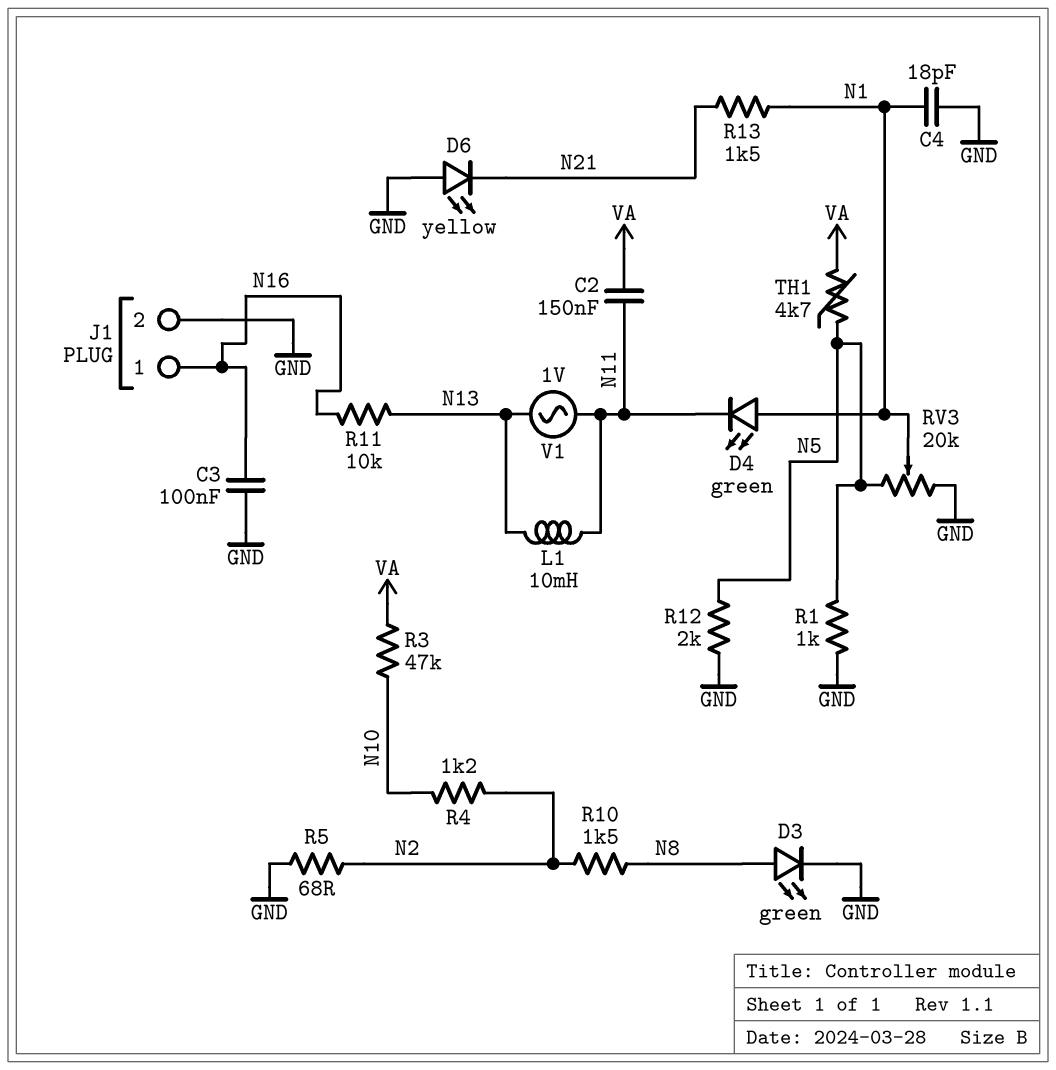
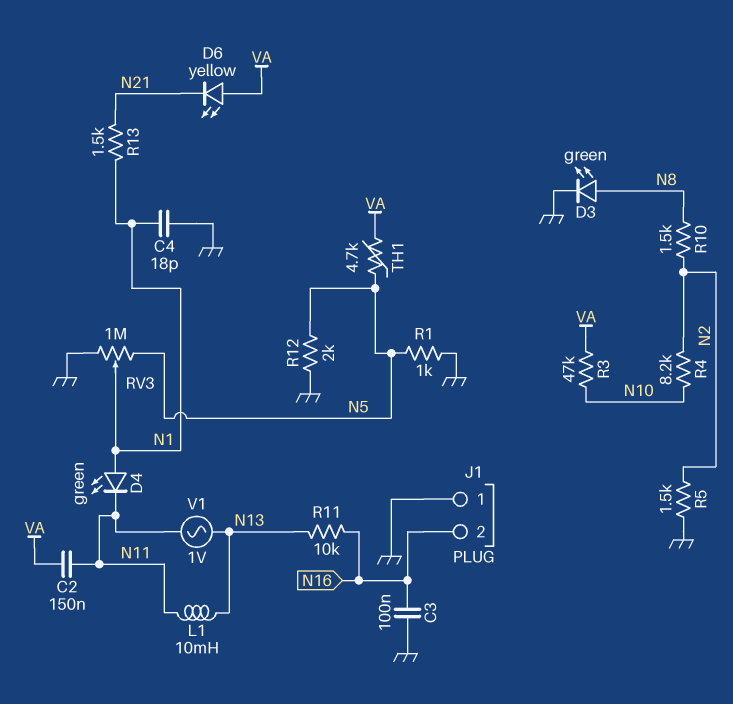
D6: LED yellow (A GND, K N21) -> LED yellow (A VA, K N21)
J1 pin 1: N16 -> GND
J1 pin 2: GND -> N16
R4: 1.2k (N2, N10) -> 8.2k (N2, N10)
R5: 68 (GND, N2) -> 1.5k (GND, N2)
RV3: 20k (GND, N5, wiper N1) -> 1M (GND, N5, wiper N1)

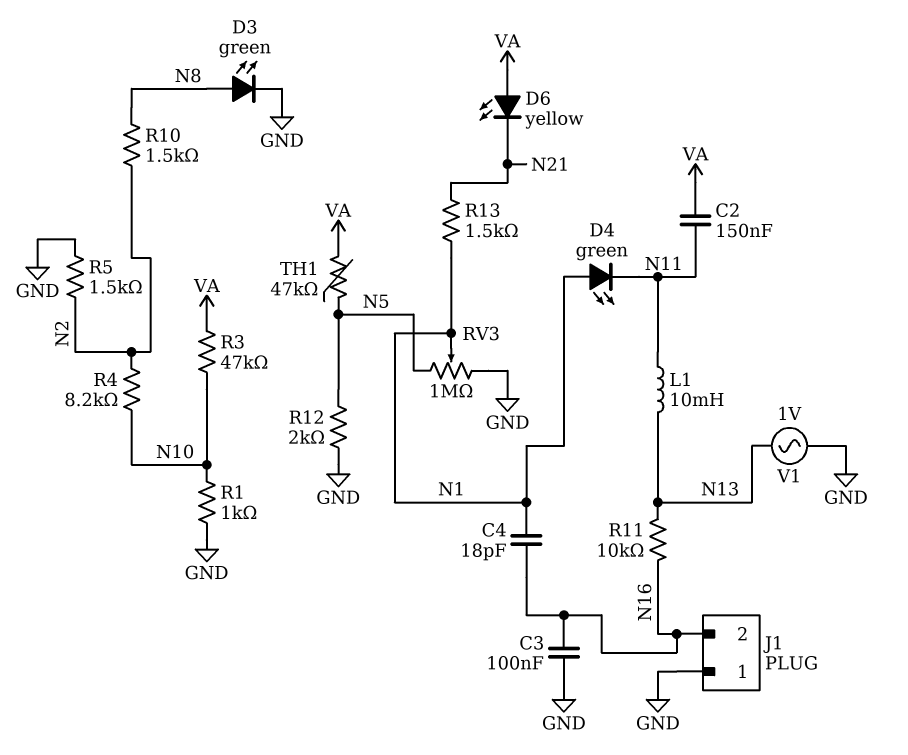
C4: 18pF (GND, N1) -> 18pF (N1, N16)
R1: 1k (GND, N5) -> 1k (GND, N10)
TH1: 4.7k (N5, VA) -> 47k (N5, VA)
V1: AC 1V (N11, N13) -> AC 1V (GND, N13)

